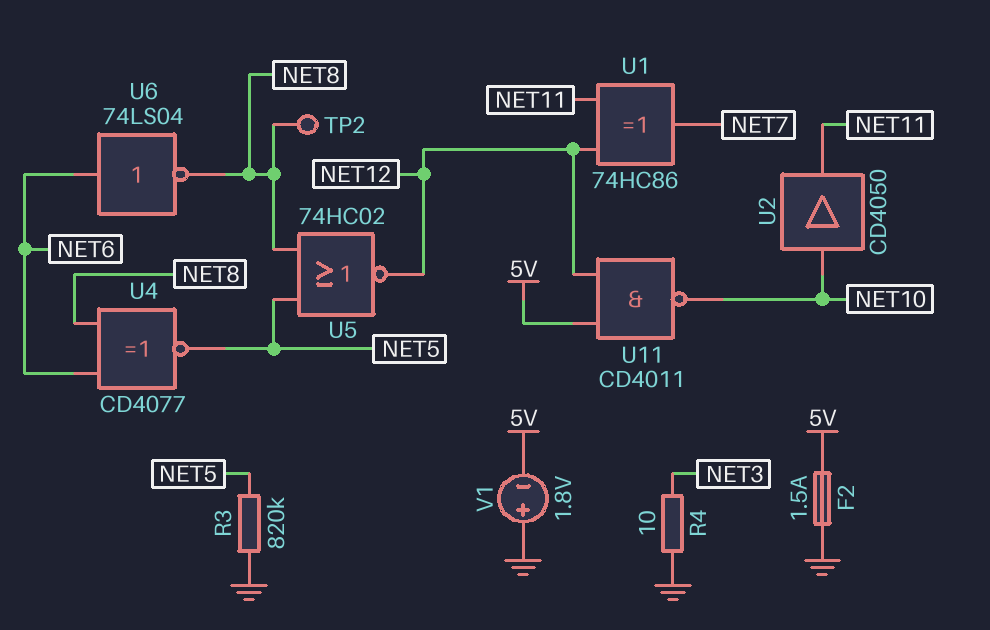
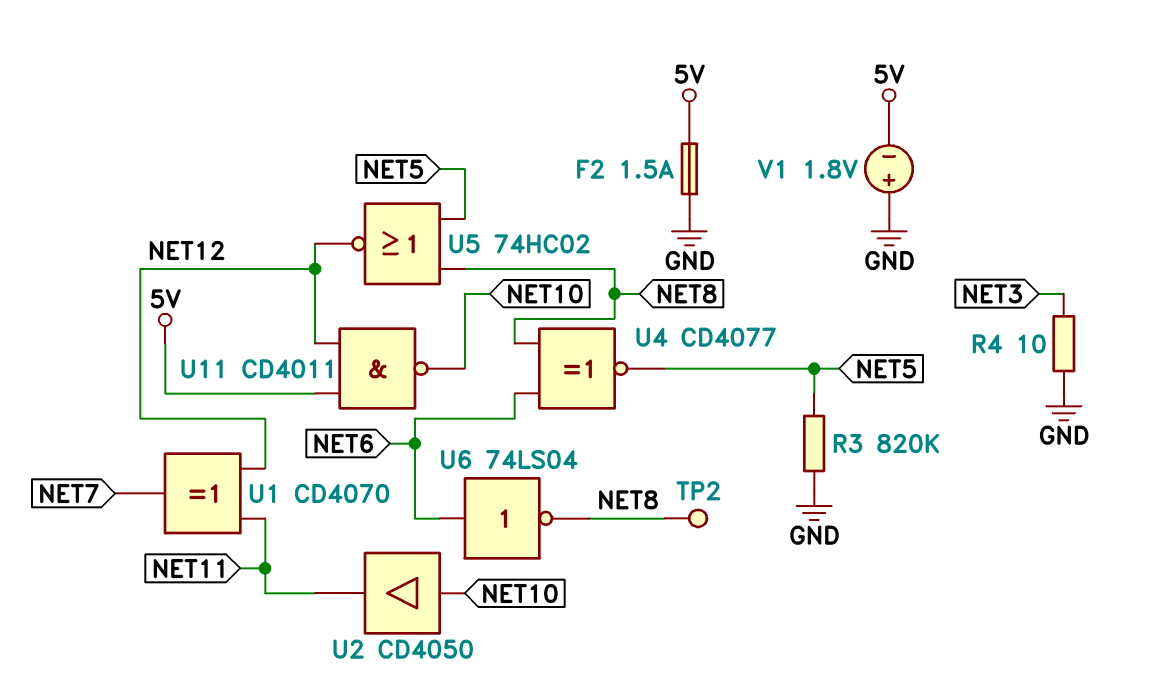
U1: XOR 74HC86 (in NET11, in NET12, out NET7) -> XOR CD4070 (in NET11, in NET12, out NET7)

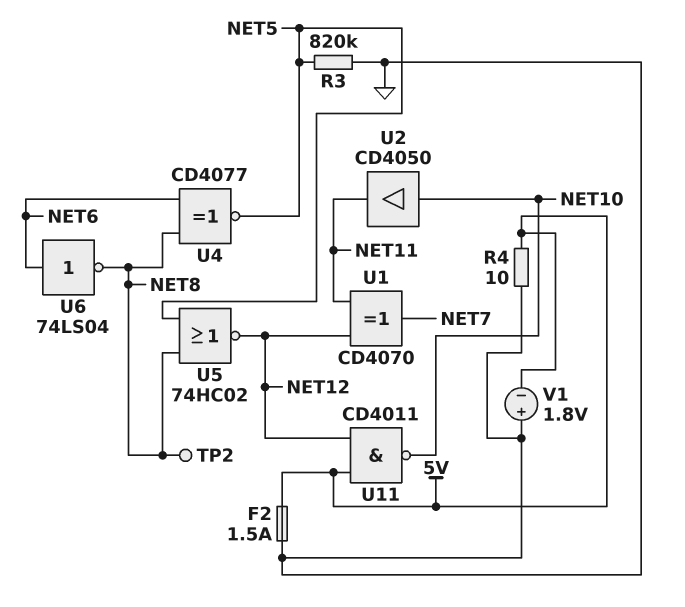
R4: 10 (GND, NET3) -> 10 (5V, GND)

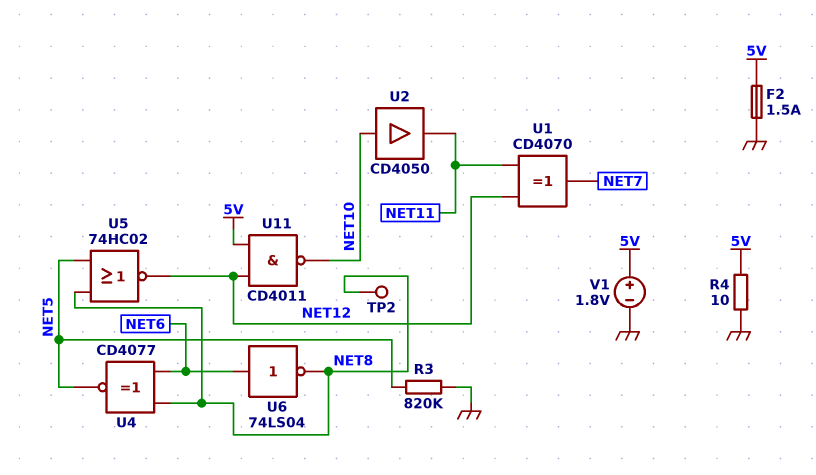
V1: 1.8V (plus GND, minus 5V) -> 1.8V (plus 5V, minus GND)

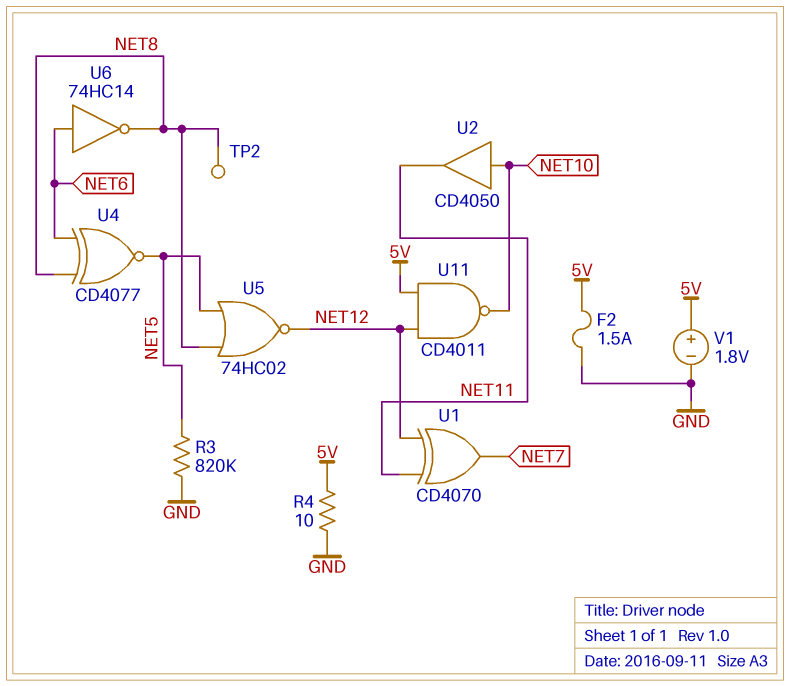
U6: NOT 74LS04 (in NET6, out NET8) -> NOT 74HC14 (in NET6, out NET8)

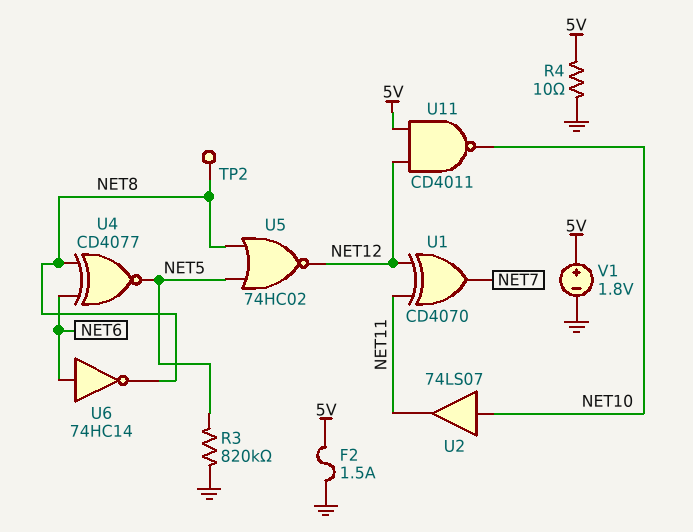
U2: buffer CD4050 (in NET10, out NET11) -> buffer 74LS07 (in NET10, out NET11)

